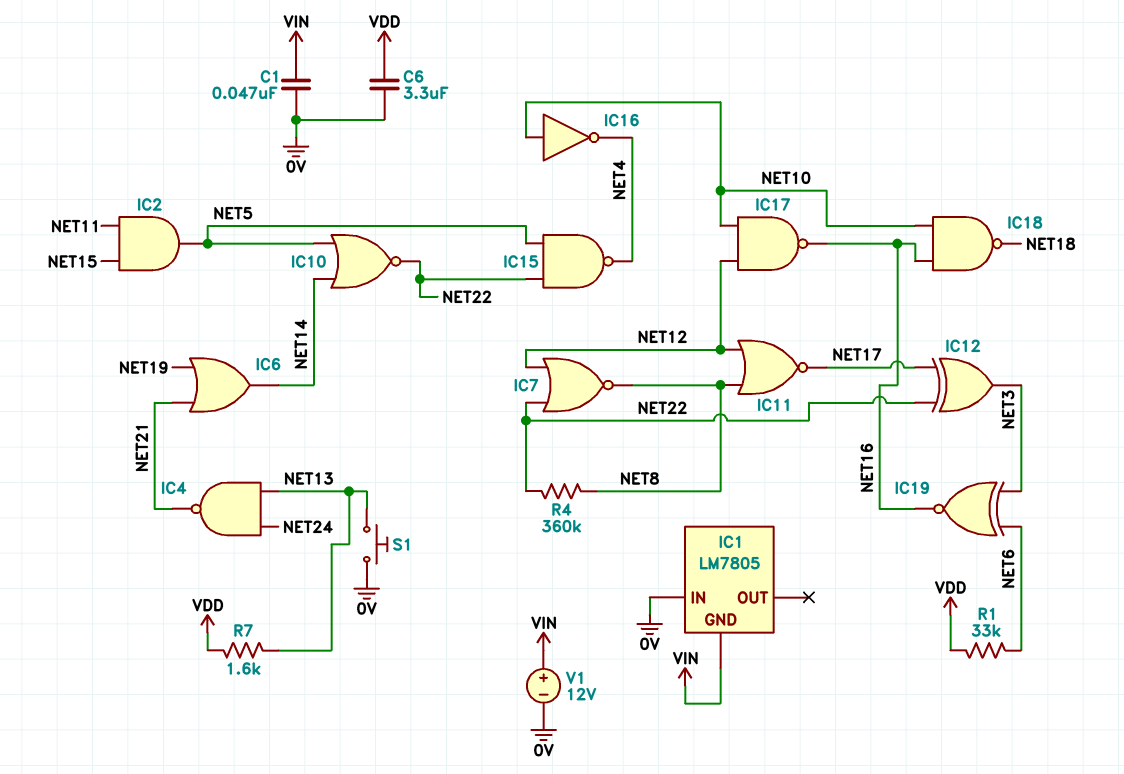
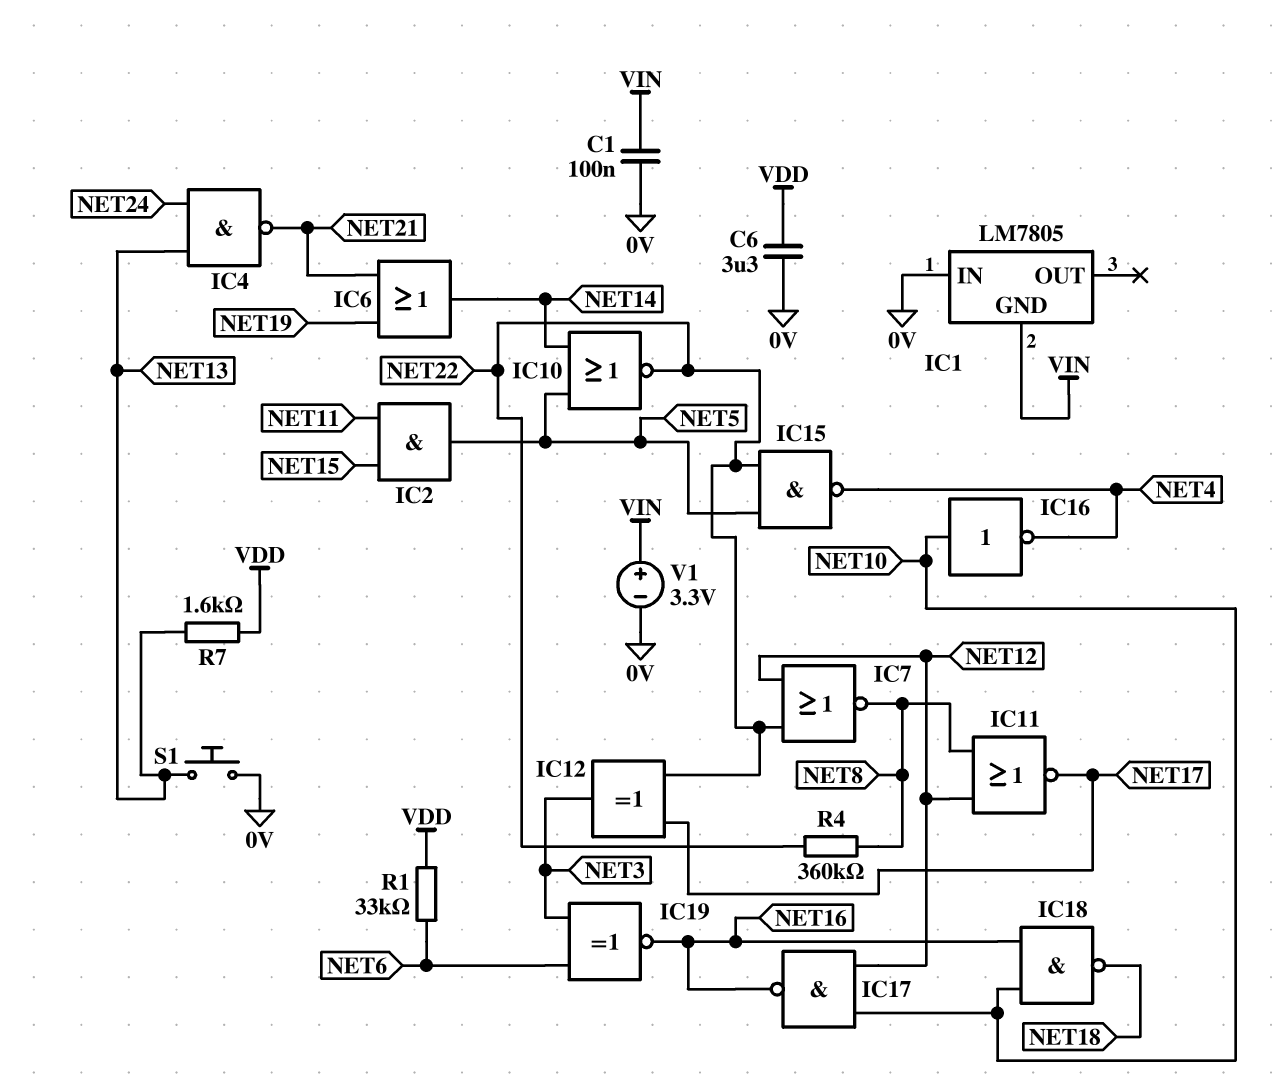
C1: 47nF (0V, VIN) -> 100nF (0V, VIN)
V1: 12V (plus VIN, minus 0V) -> 3.3V (plus VIN, minus 0V)

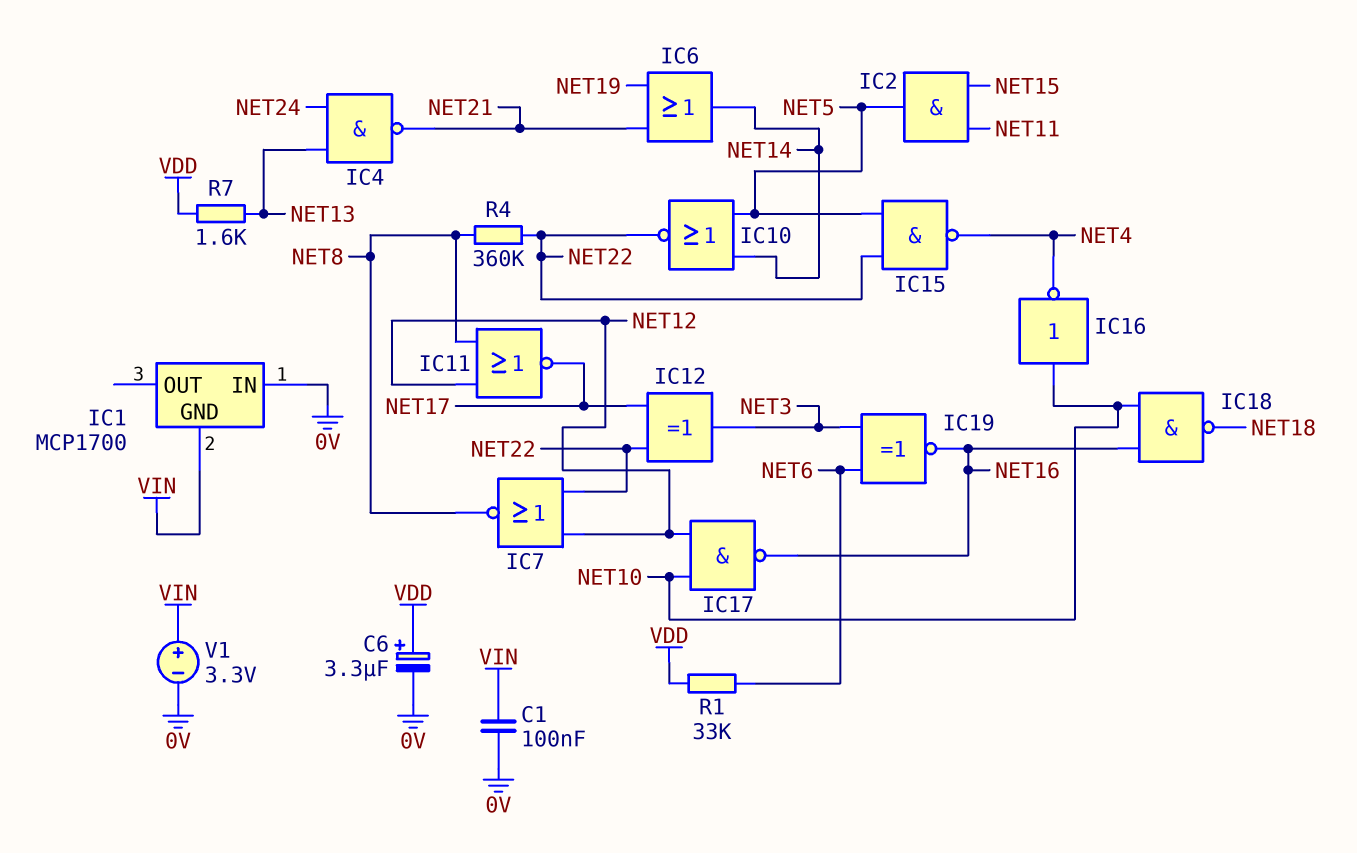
C6: 3.3uF (0V, VDD) -> 3.3uF (plus VDD, minus 0V)
IC1: LM7805 -> MCP1700
S1: button (0V, NET13) -> none

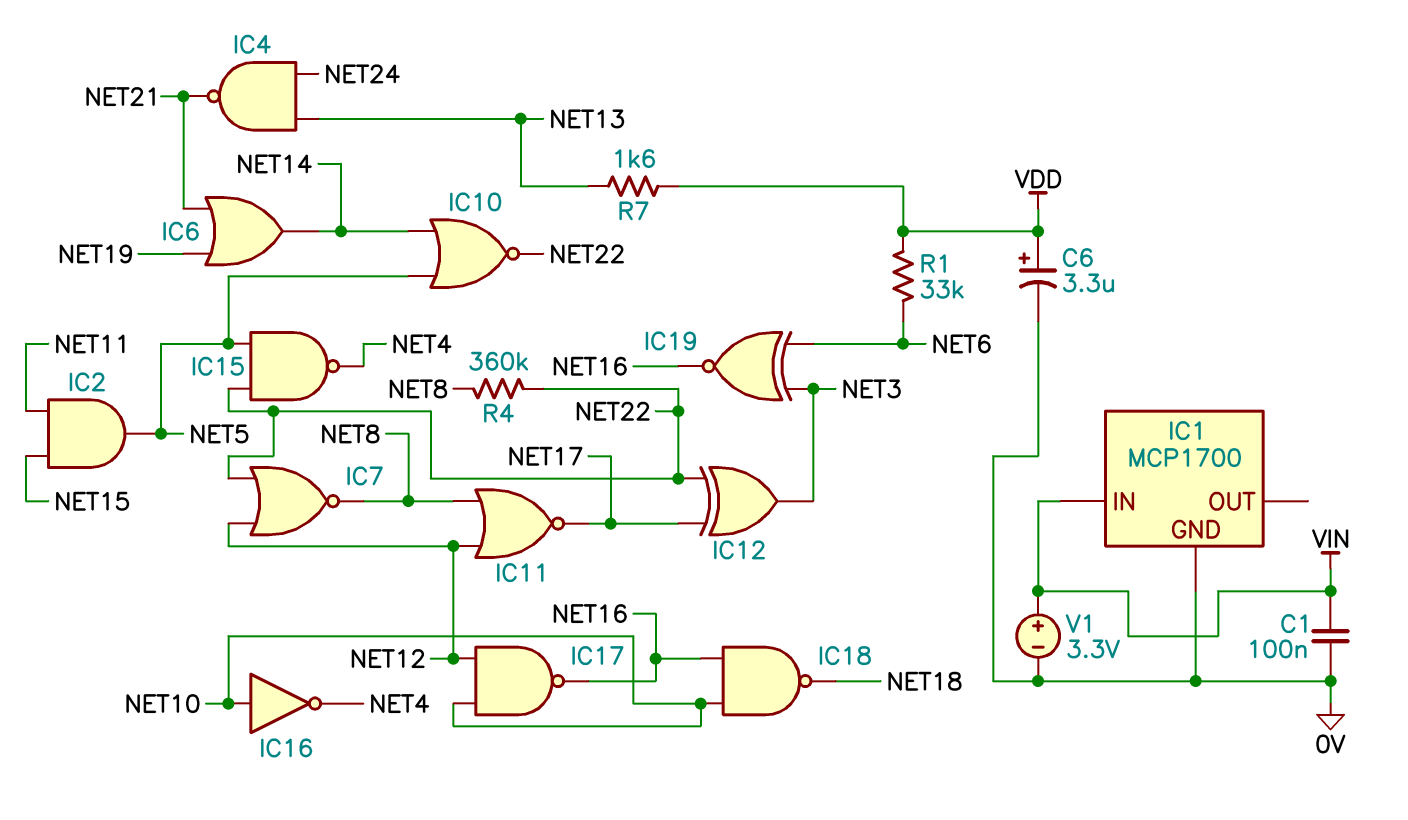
IC1 pin GND: VIN -> 0V
IC1 pin IN: 0V -> VIN

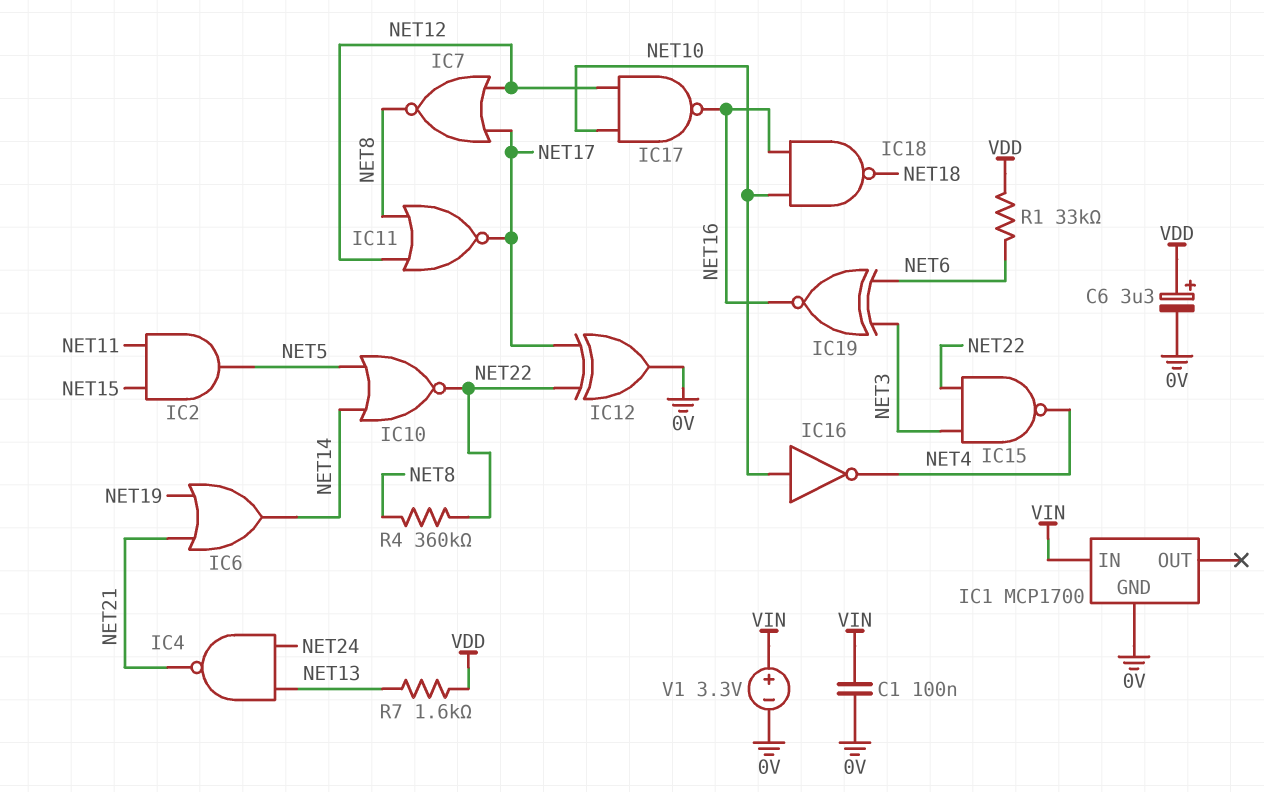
IC7: NOR (in NET12, in NET22, out NET8) -> NOR (in NET12, in NET17, out NET8)
IC12: XOR (in NET17, in NET22, out NET3) -> XOR (in NET17, in NET22, out 0V)
IC15: NAND (in NET5, in NET22, out NET4) -> NAND (in NET3, in NET22, out NET4)

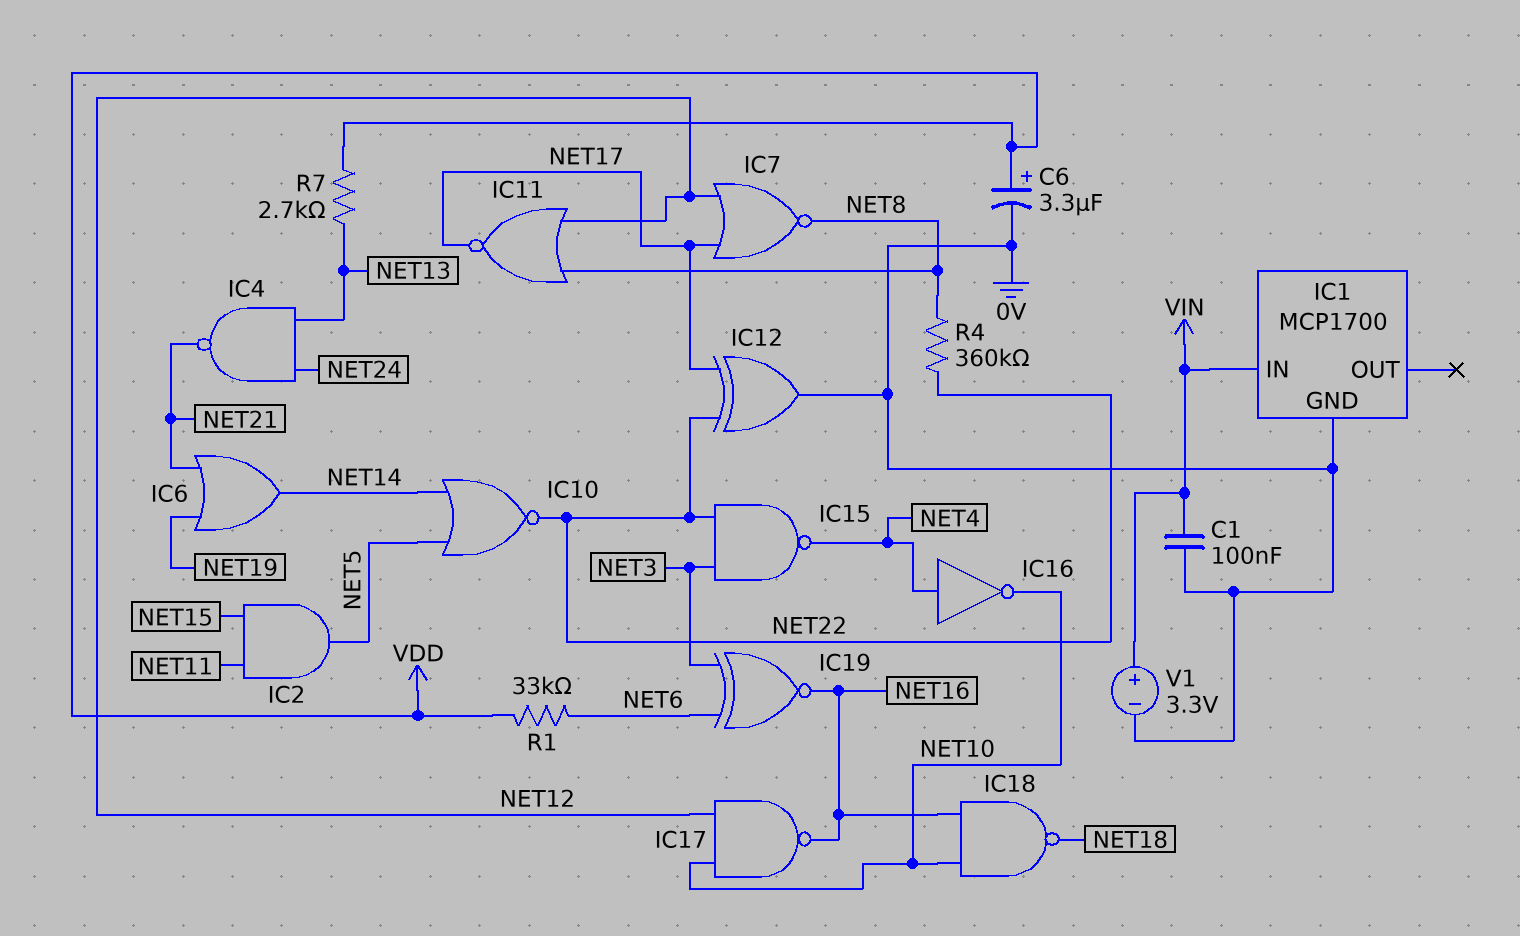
IC16: NOT (in NET10, out NET4) -> NOT (in NET4, out NET10)
R7: 1.6k (NET13, VDD) -> 2.7k (NET13, VDD)

